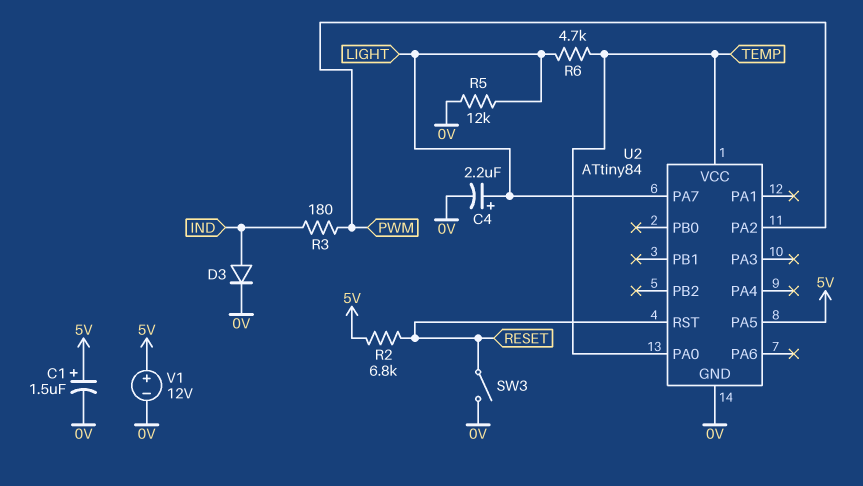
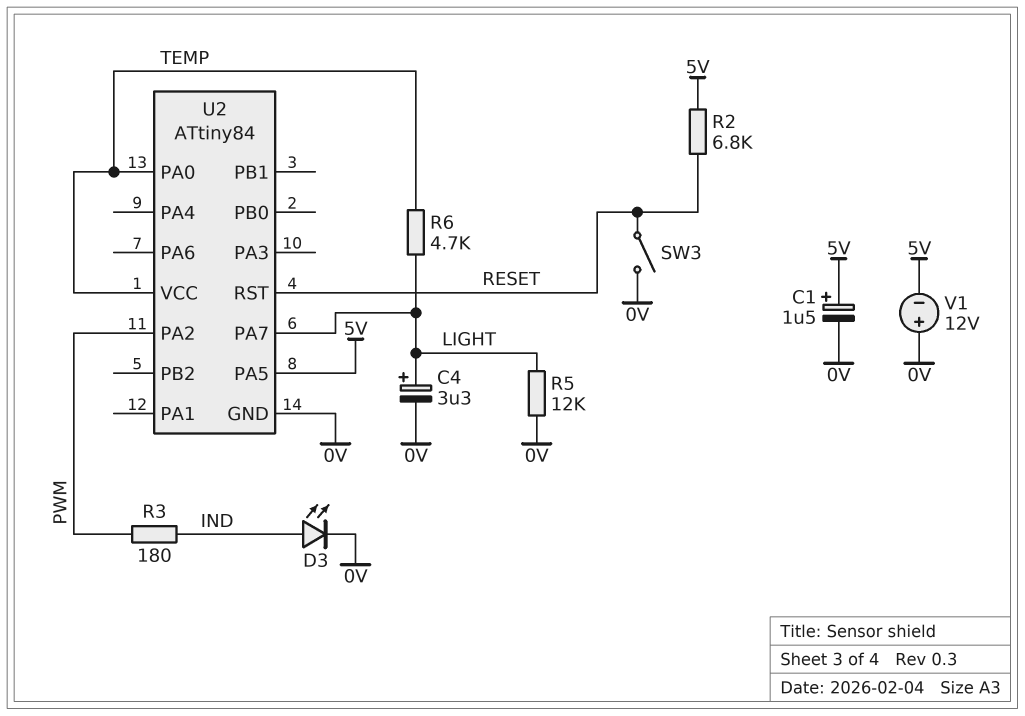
C4: 2.2uF (plus LIGHT, minus 0V) -> 3.3uF (plus LIGHT, minus 0V)
D3: diode (A IND, K 0V) -> LED (A IND, K 0V)
V1: 12V (plus 5V, minus 0V) -> 12V (plus 0V, minus 5V)

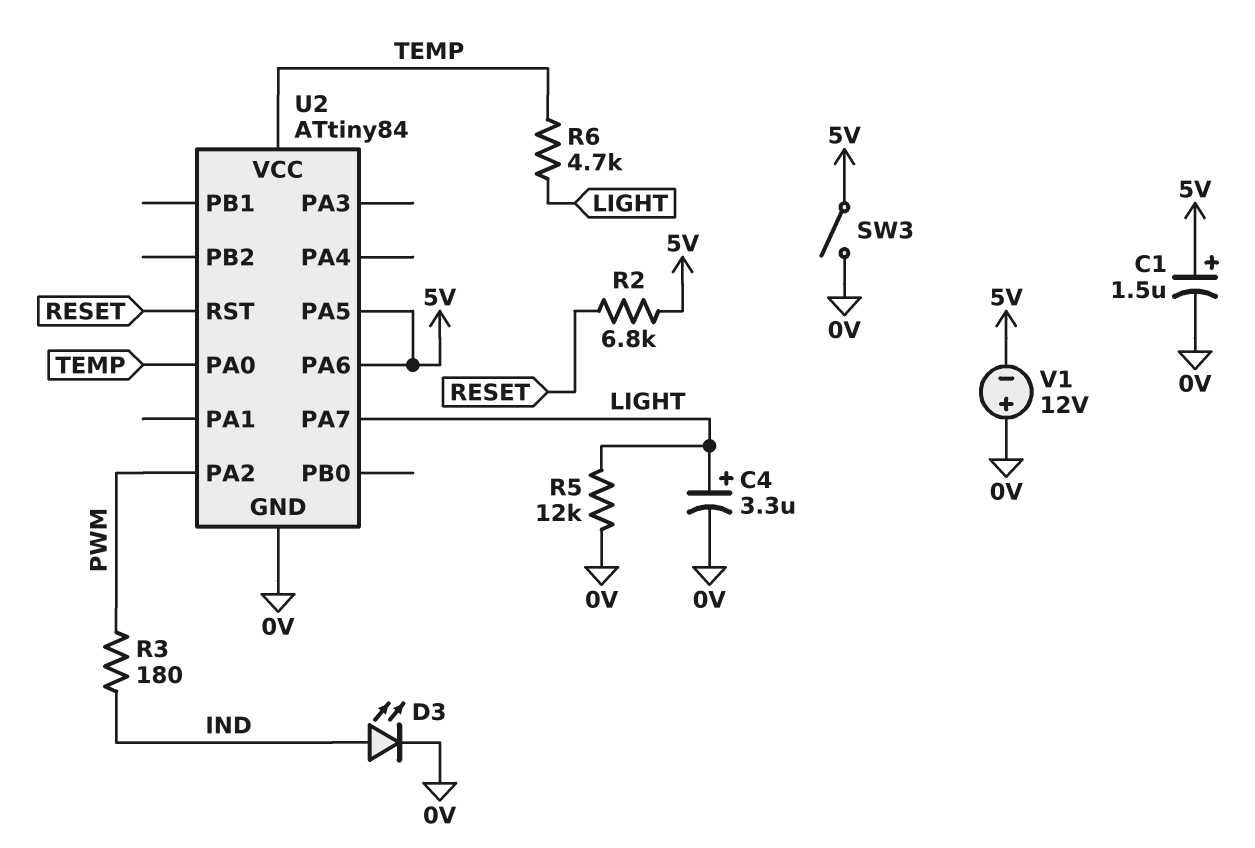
SW3: switch (0V, RESET) -> switch (0V, 5V)
U2 pin PA6: none -> 5V

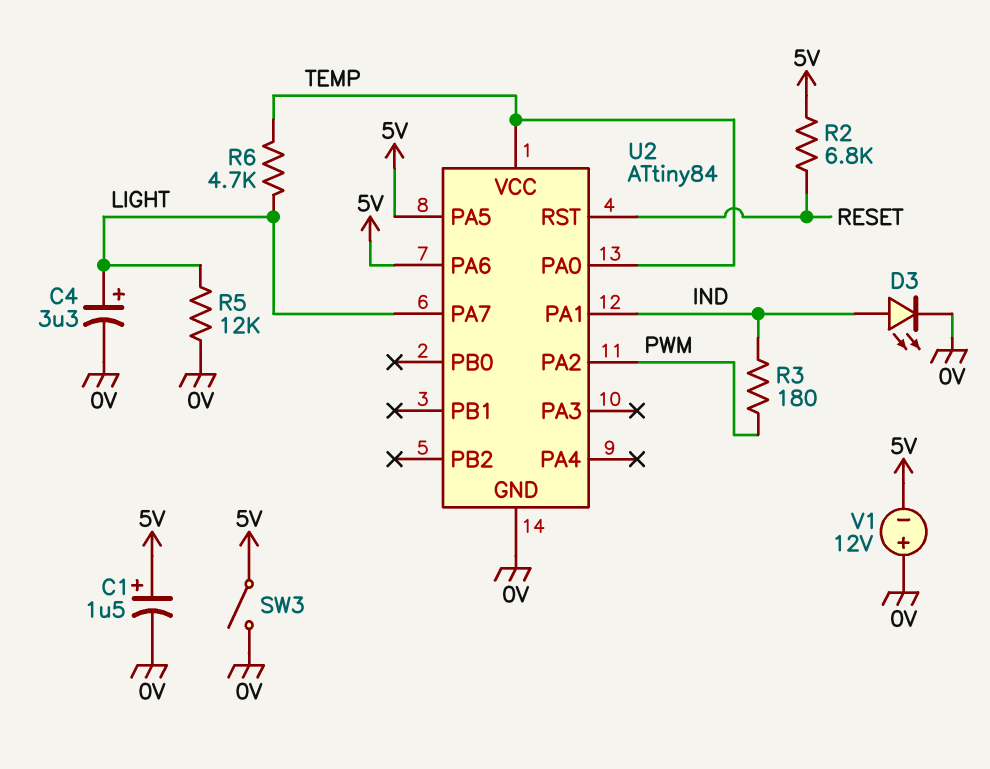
U2 pin PA1: none -> IND

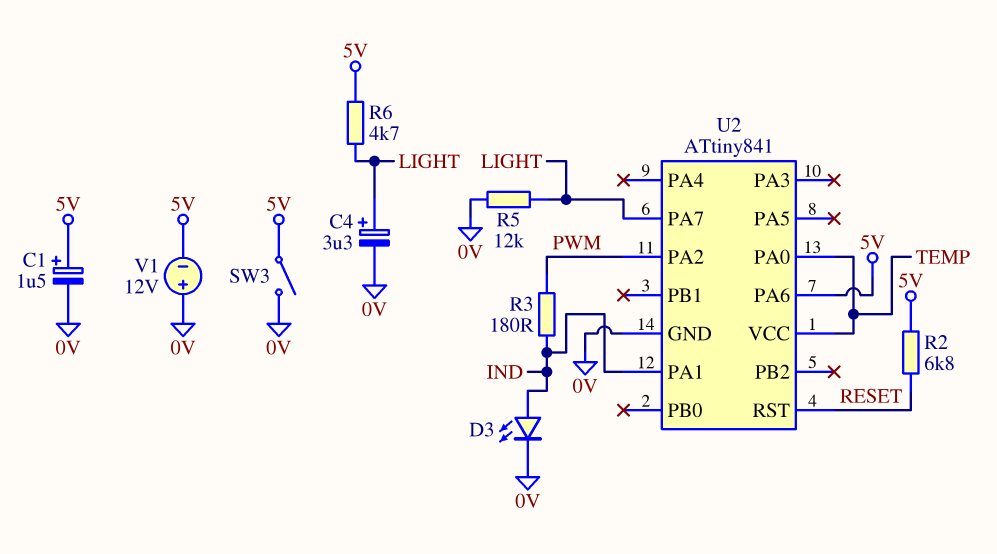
R6: 4.7k (LIGHT, TEMP) -> 4.7k (5V, LIGHT)
U2: ATtiny84 -> ATtiny841
U2 pin PA5: 5V -> none

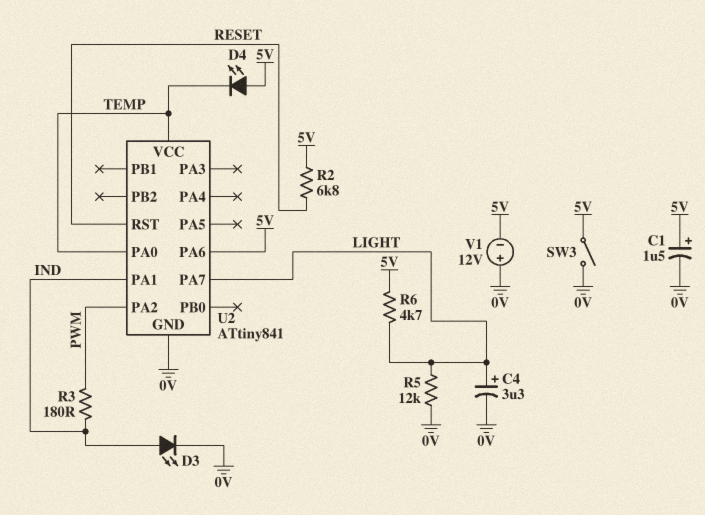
D4: none -> LED (A 5V, K TEMP)

